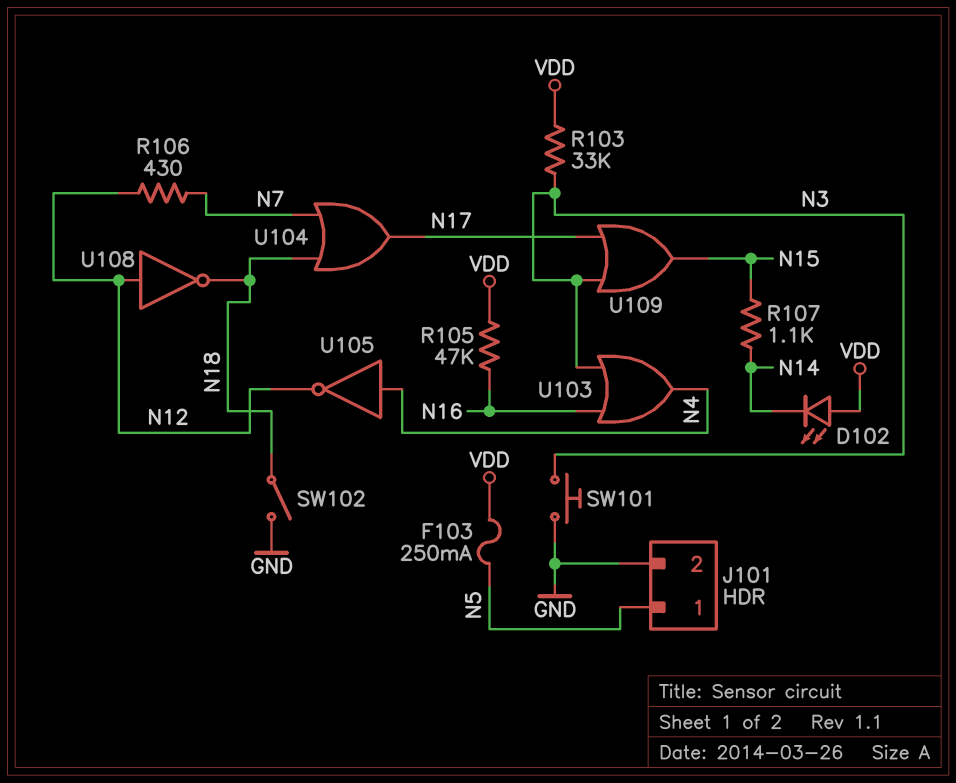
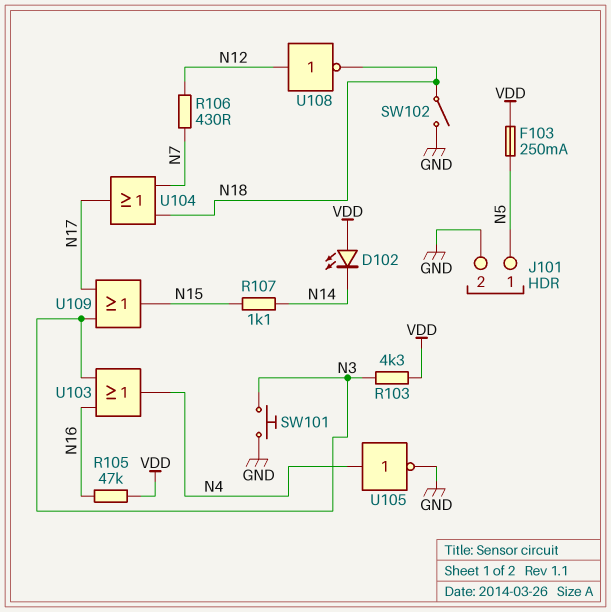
R103: 33k (N3, VDD) -> 4.3k (N3, VDD)
U105: NOT (in N4, out N12) -> NOT (in N4, out GND)

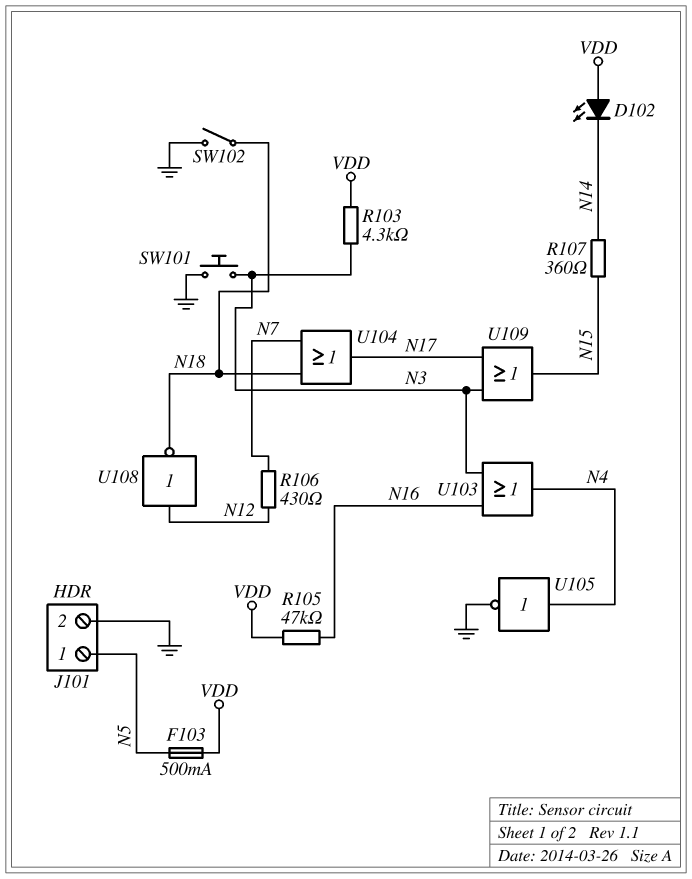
F103: 250mA (N5, VDD) -> 500mA (N5, VDD)
R107: 1.1k (N14, N15) -> 360 (N14, N15)

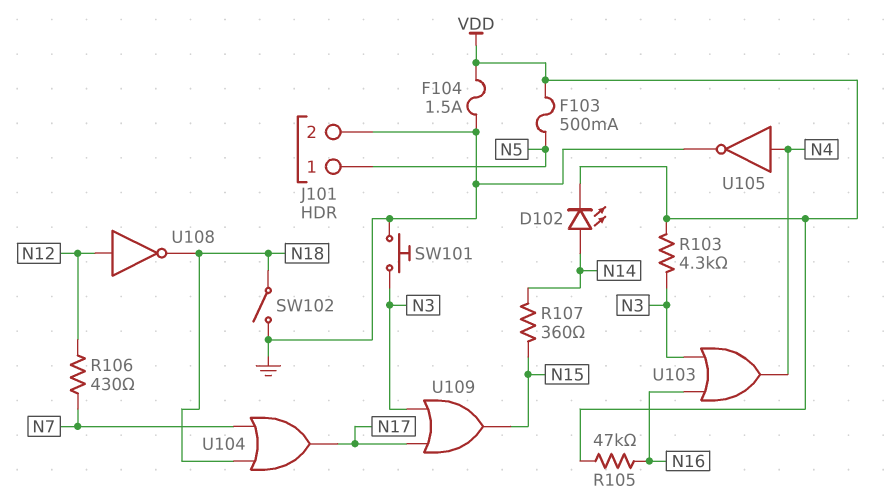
D102: LED (A VDD, K N14) -> LED (A N14, K VDD)
F104: none -> 1.5A (GND, VDD)

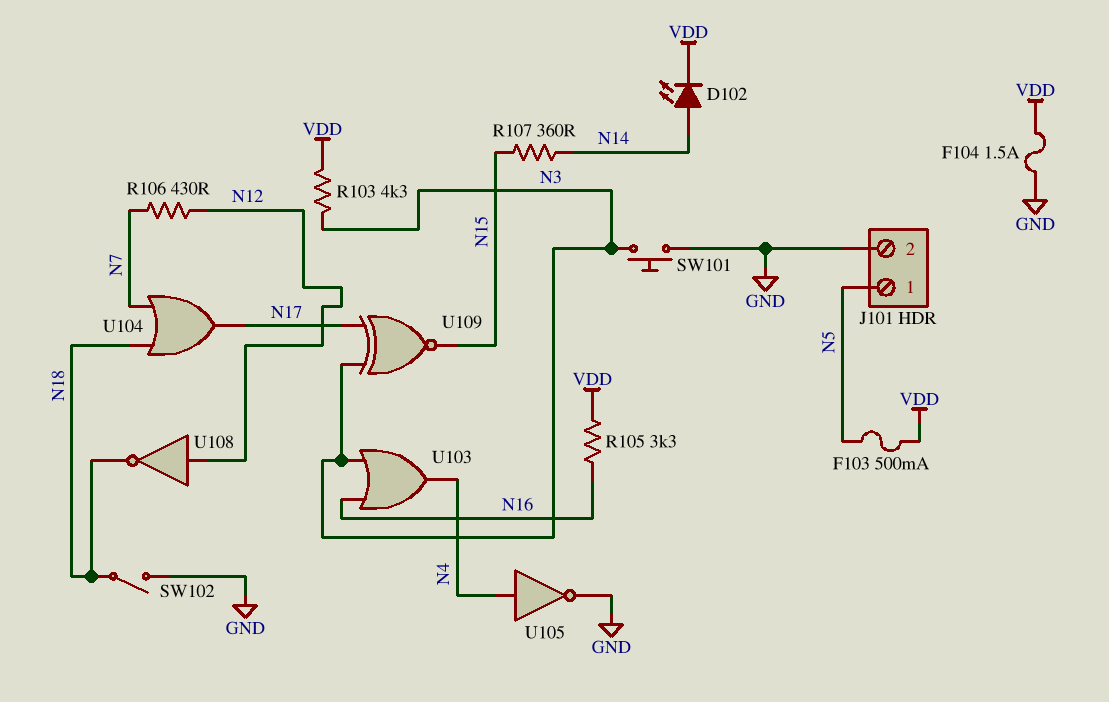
R105: 47k (N16, VDD) -> 3.3k (N16, VDD)
U109: OR (in N3, in N17, out N15) -> XNOR (in N3, in N17, out N15)

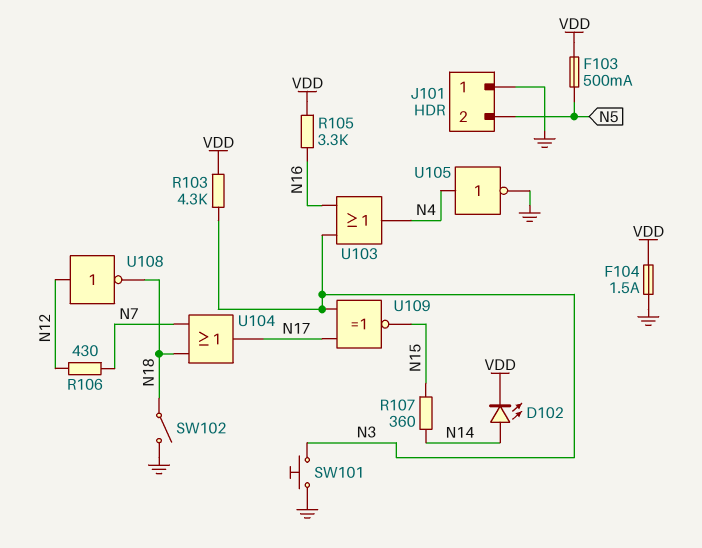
J101 pin 1: N5 -> GND
J101 pin 2: GND -> N5

